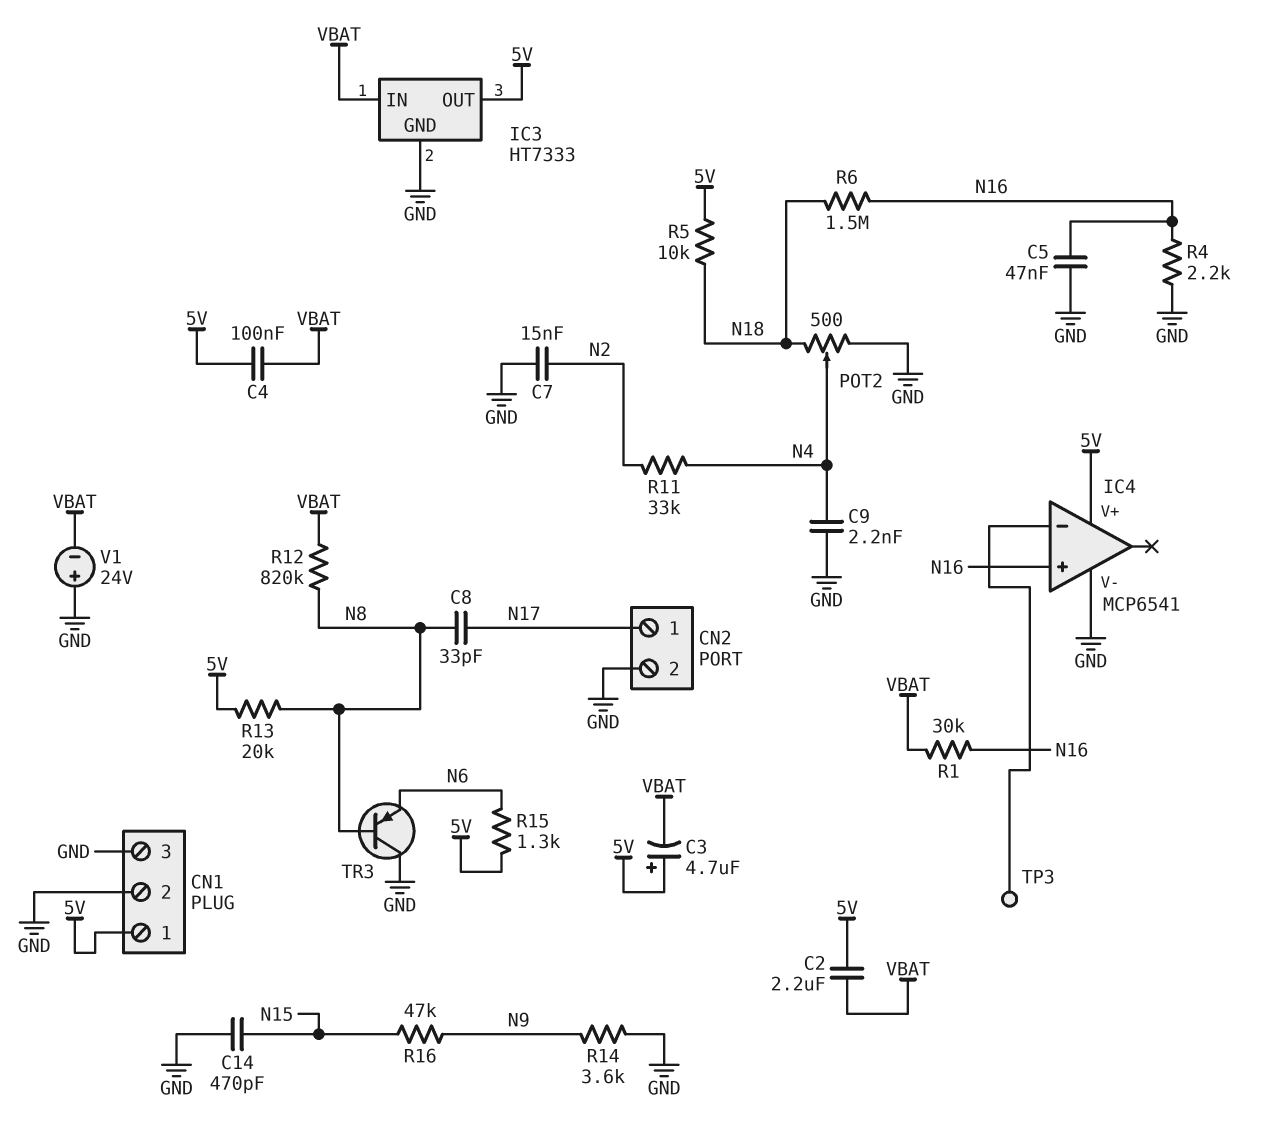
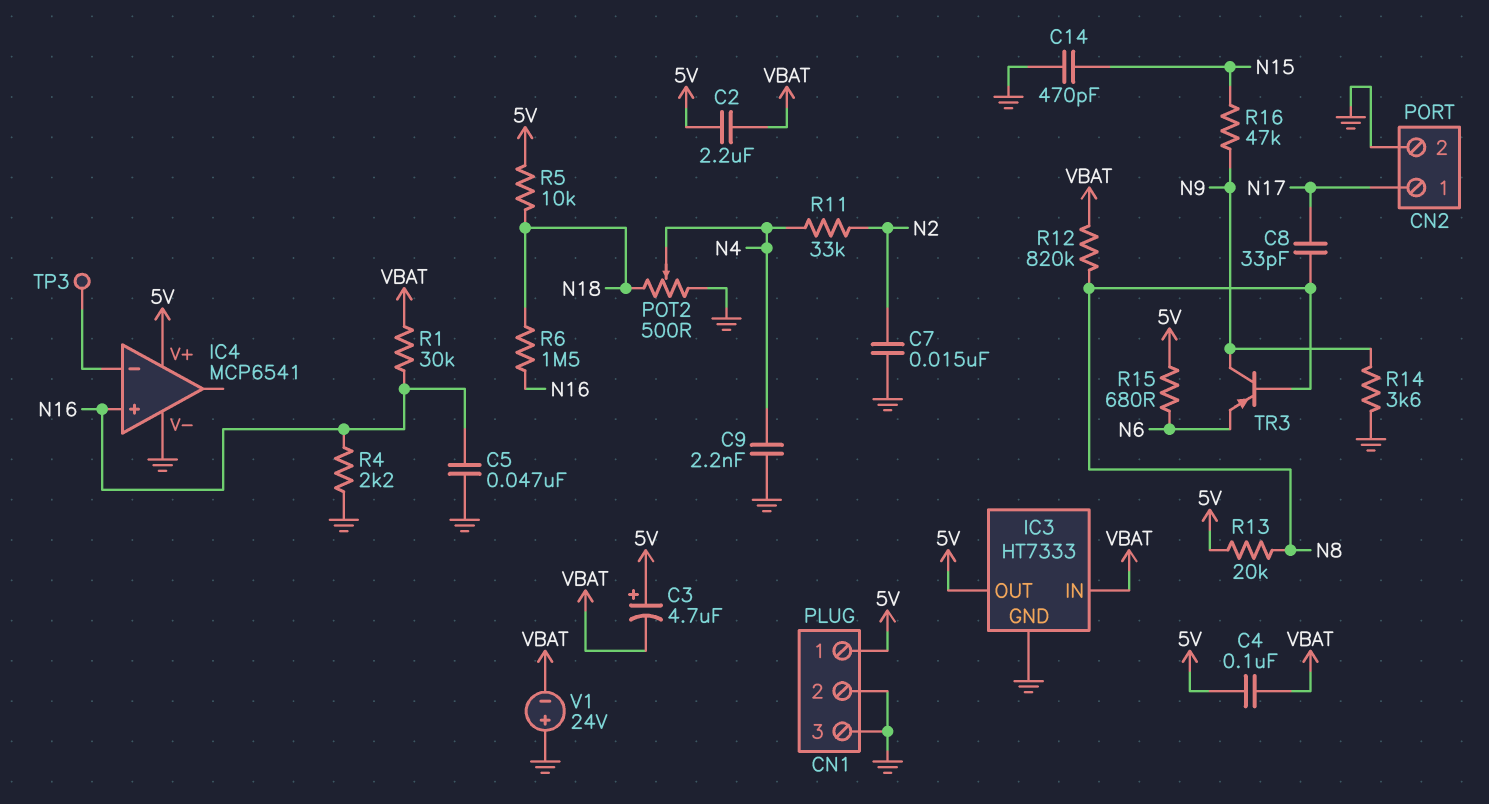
R15: 1.3k (5V, N6) -> 680 (5V, N6)
TR3: PNP (B N8, C GND, E N6) -> PNP (B N8, C N9, E N6)

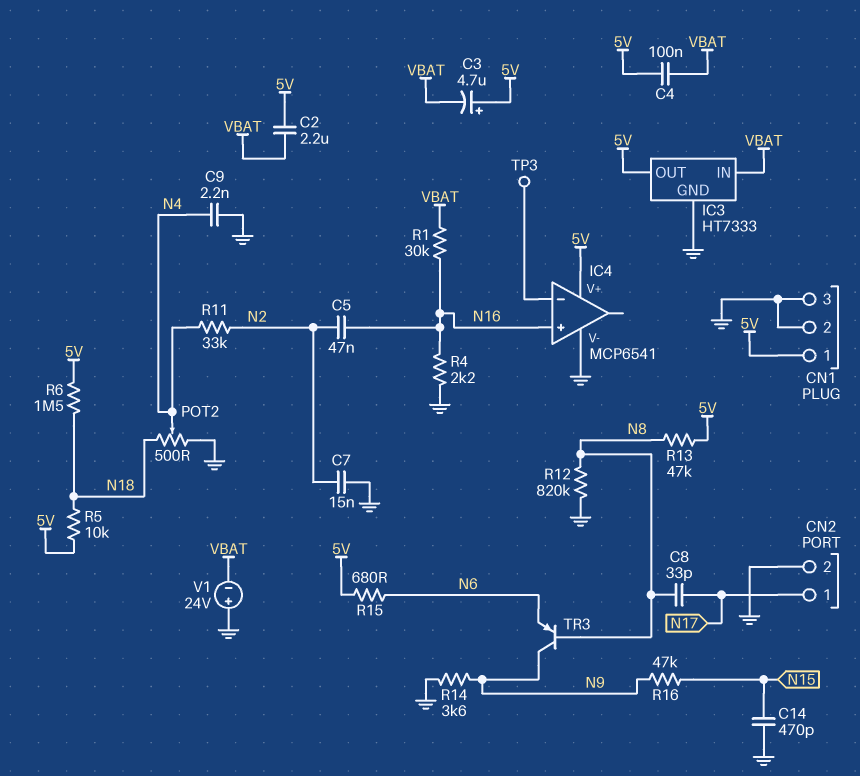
C5: 47nF (GND, N16) -> 47nF (N2, N16)
R6: 1.5M (N16, N18) -> 1.5M (5V, N18)
R12: 820k (N8, VBAT) -> 820k (GND, N8)
R13: 20k (5V, N8) -> 47k (5V, N8)

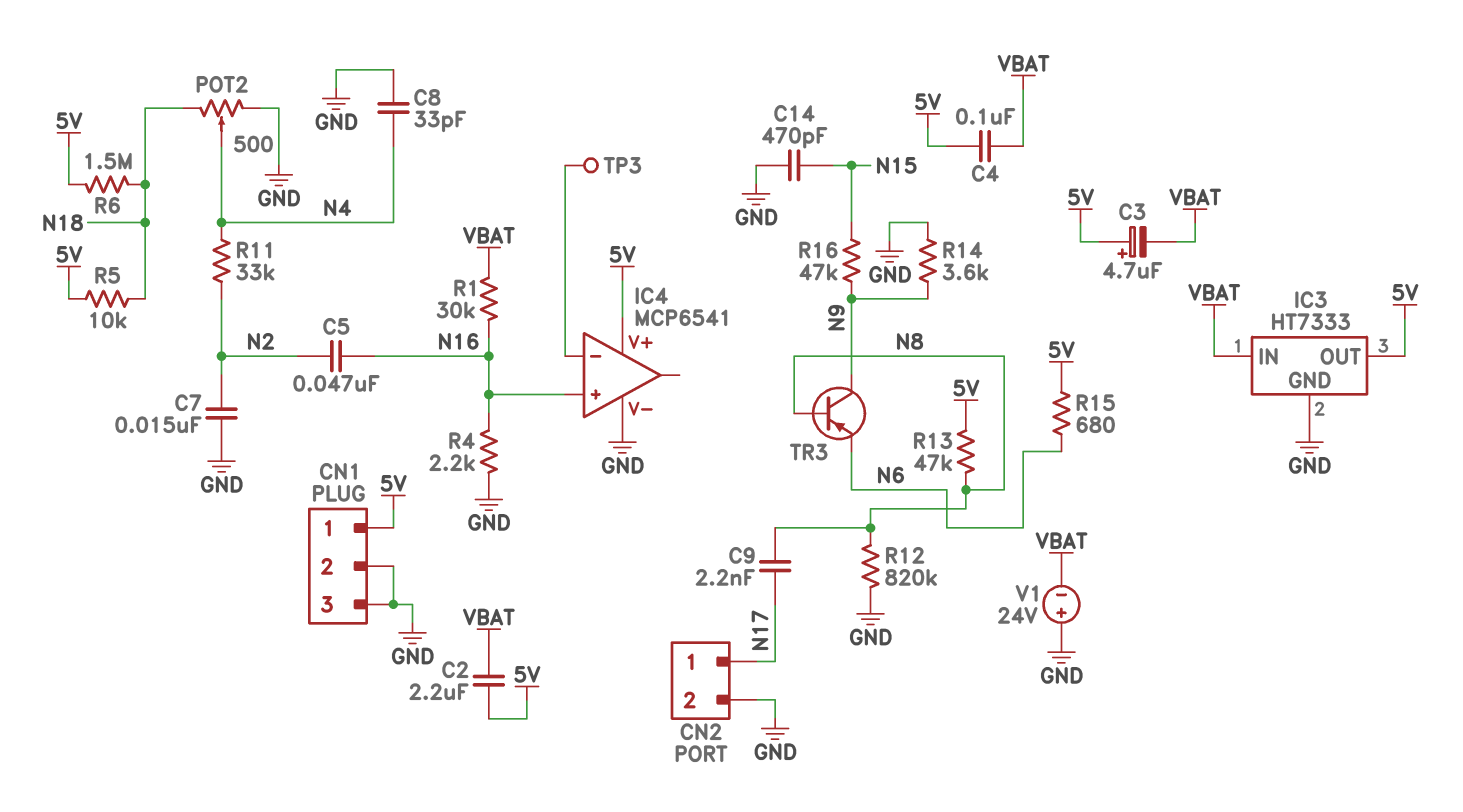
C8: 33pF (N8, N17) -> 33pF (GND, N4)
C9: 2.2nF (GND, N4) -> 2.2nF (N8, N17)

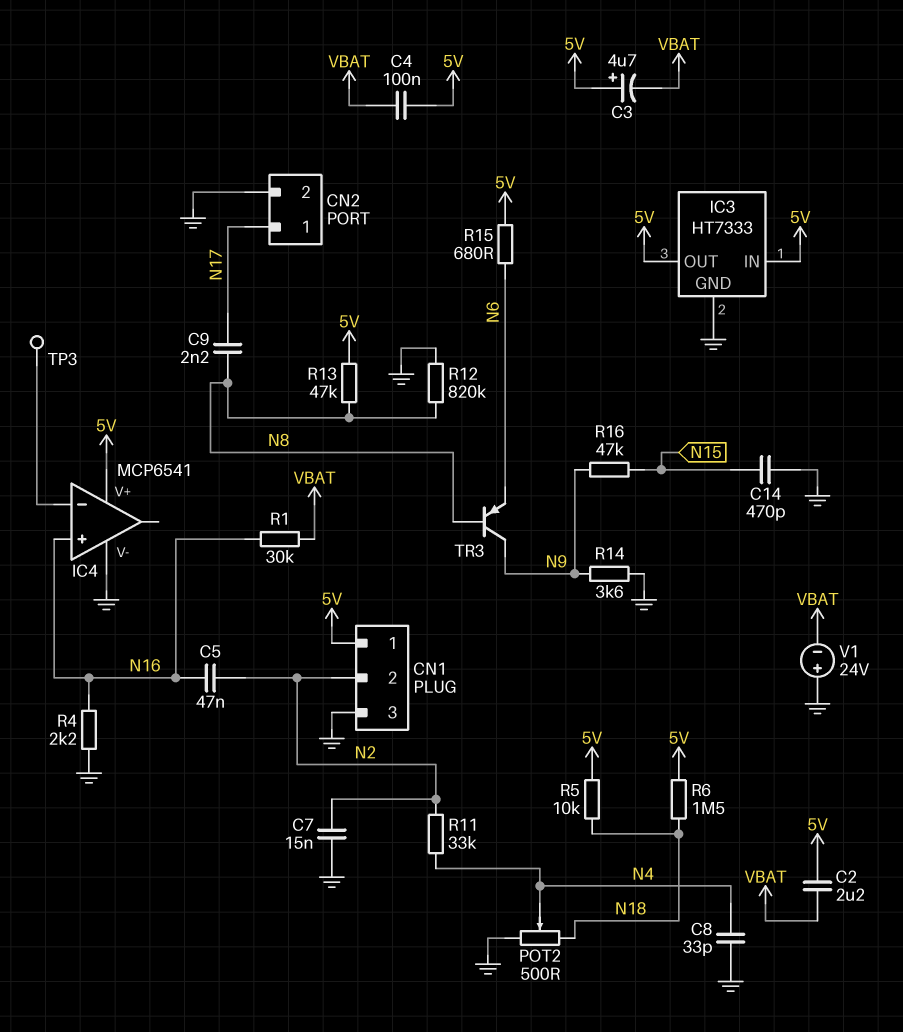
CN1 pin 2: GND -> N2
IC3 pin IN: VBAT -> 5V

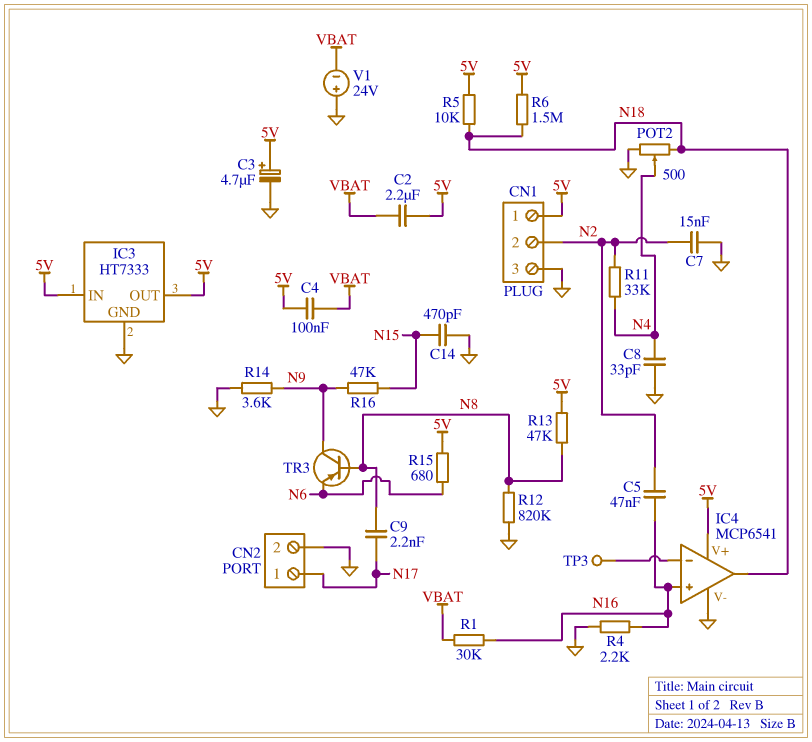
C3: 4.7uF (plus 5V, minus VBAT) -> 4.7uF (plus 5V, minus GND)
IC4 pin out: none -> N18

